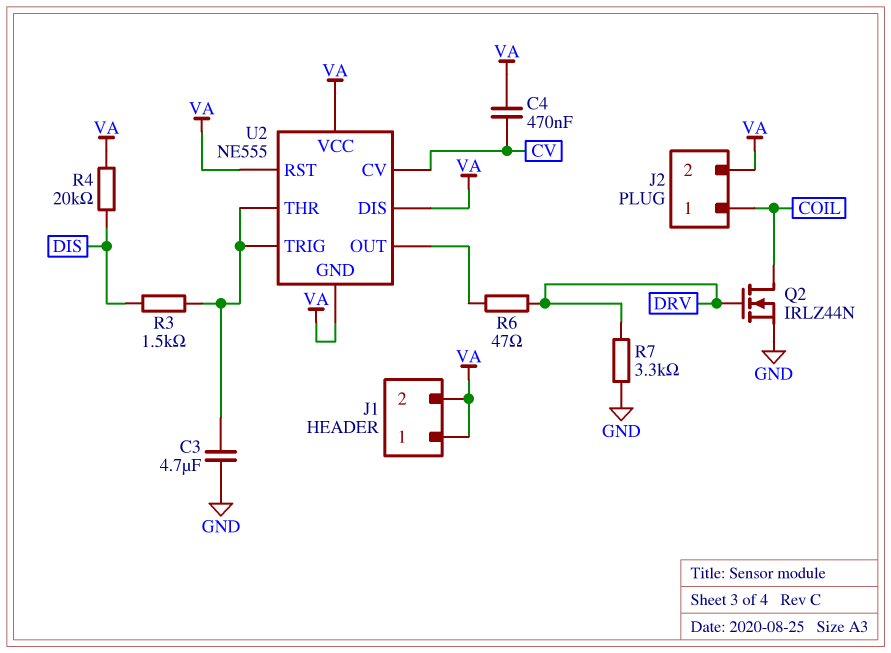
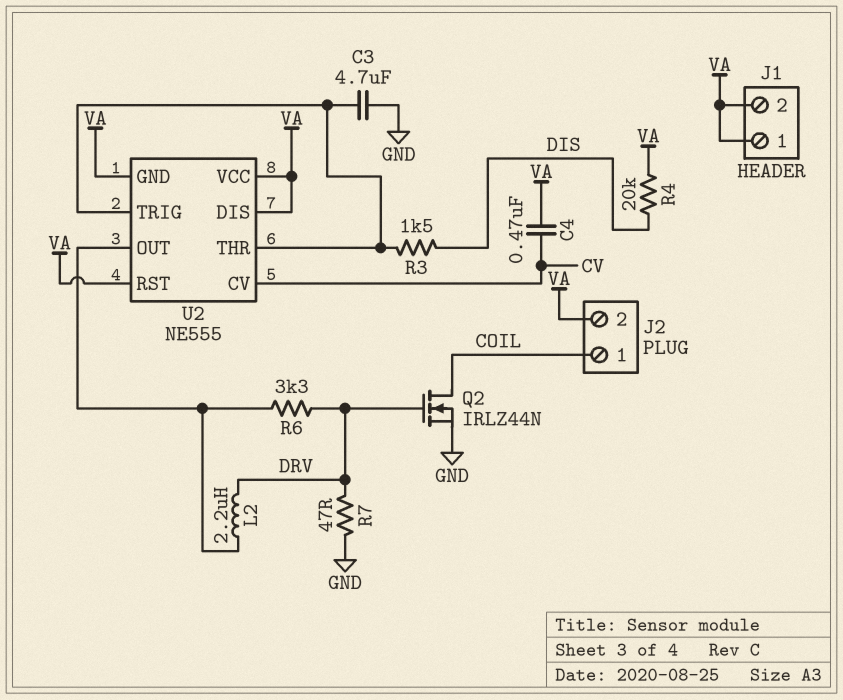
L2: none -> 2.2uH (DRV, U2/OUT)
R6: 47 (DRV, U2/OUT) -> 3.3k (DRV, U2/OUT)
R7: 3.3k (DRV, GND) -> 47 (DRV, GND)

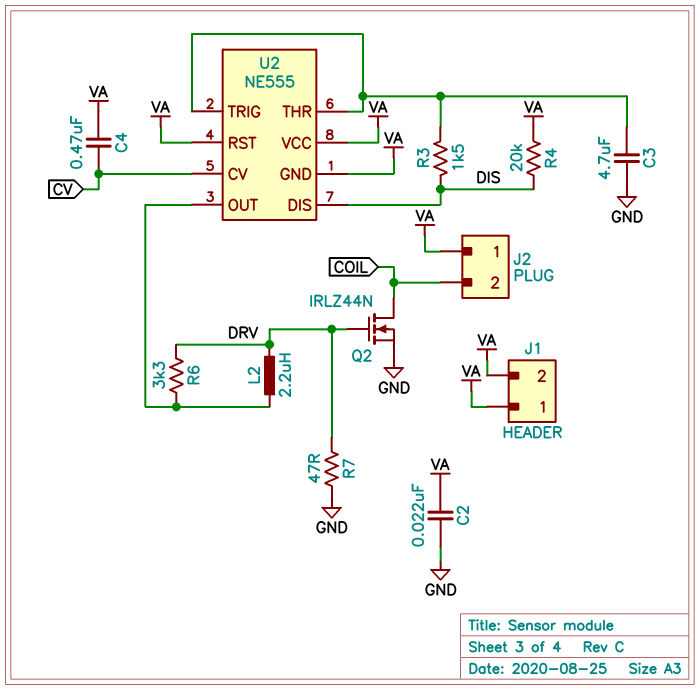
C2: none -> 22nF (GND, VA)
J2 pin 1: COIL -> VA
J2 pin 2: VA -> COIL
U2 pin DIS: VA -> DIS

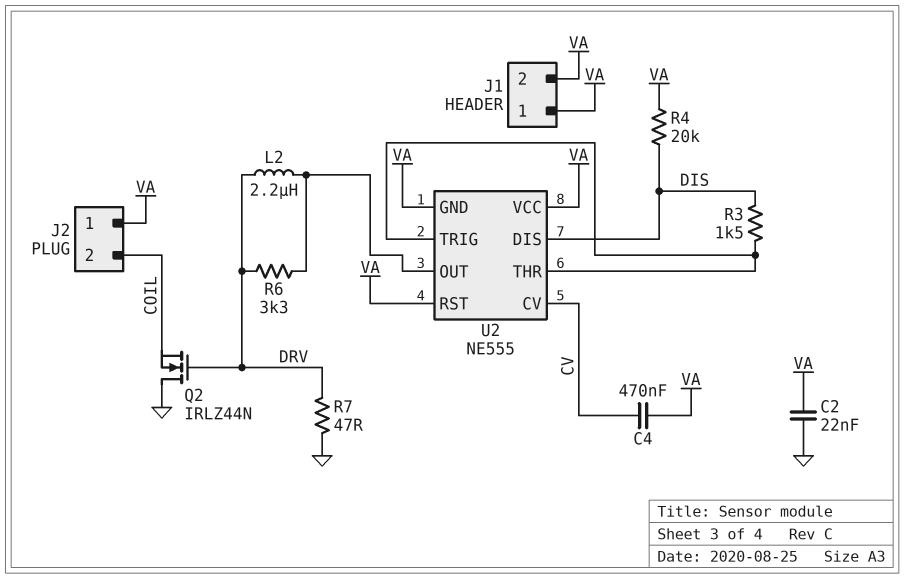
C3: 4.7uF (GND, U2/THR) -> none
Q2: NMOS IRLZ44N (G DRV, D COIL, S GND) -> NMOS IRLZ44N (G DRV, D GND, S COIL)

